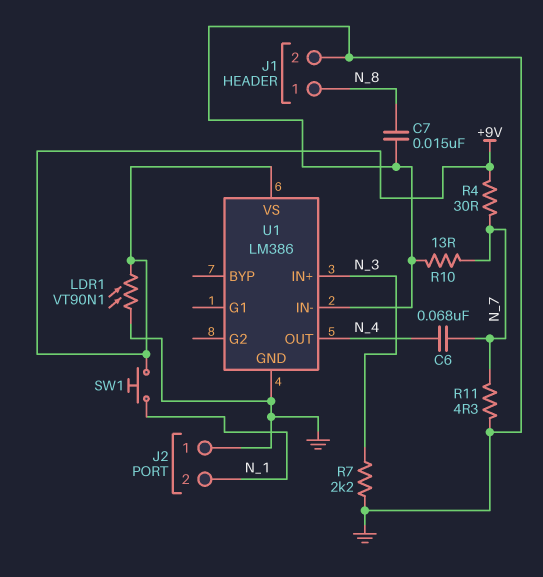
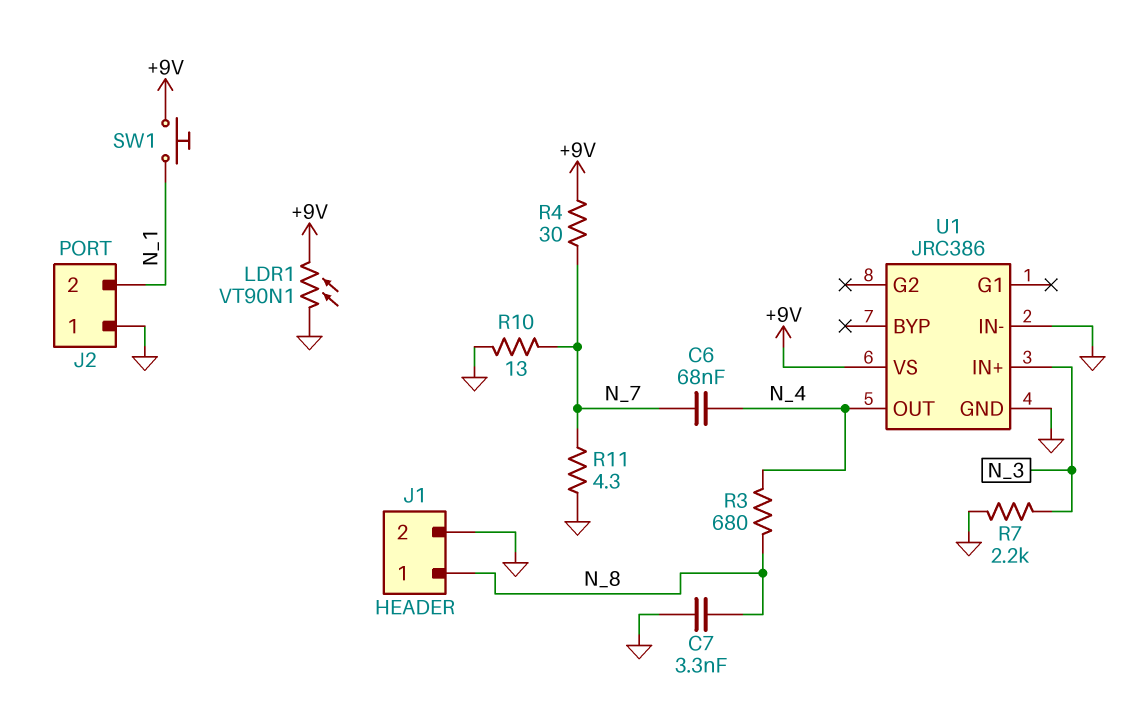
C7: 15nF (GND, N_8) -> 3.3nF (GND, N_8)
R3: none -> 680 (N_4, N_8)
U1: LM386 -> JRC386

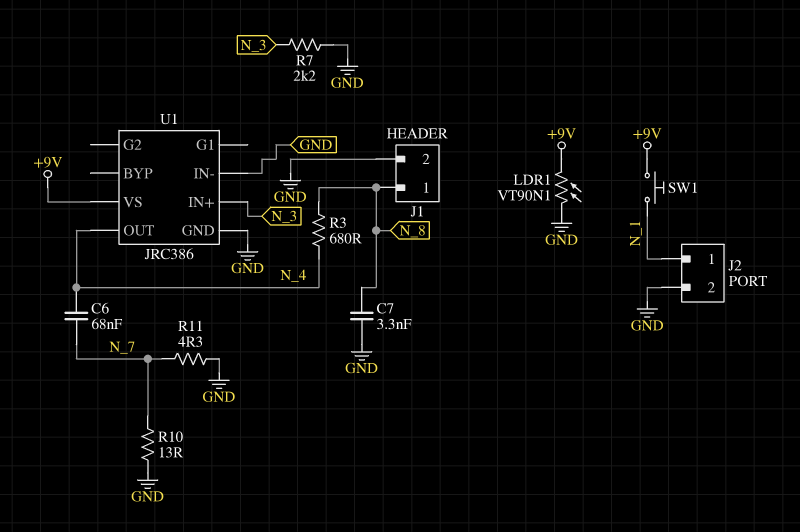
J2 pin 1: GND -> N_1
J2 pin 2: N_1 -> GND
R4: 30 (+9V, N_7) -> none

